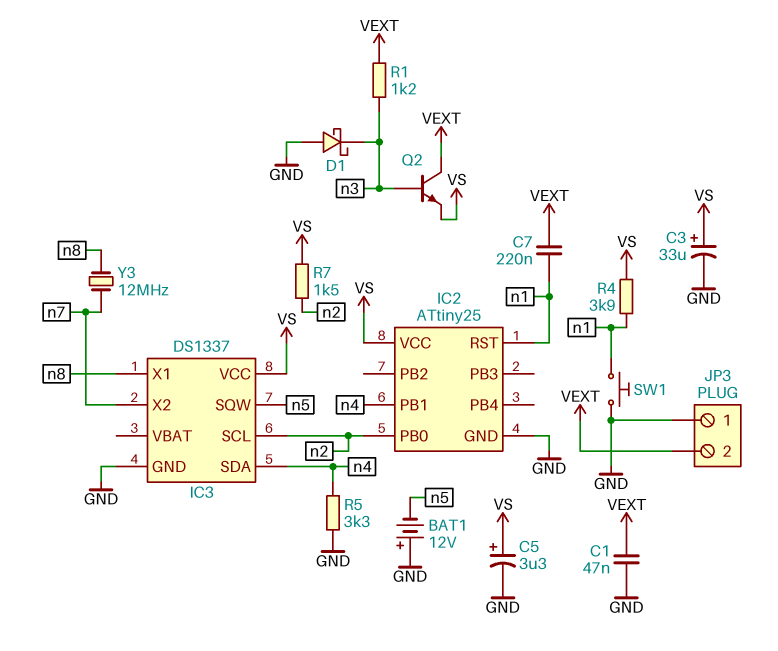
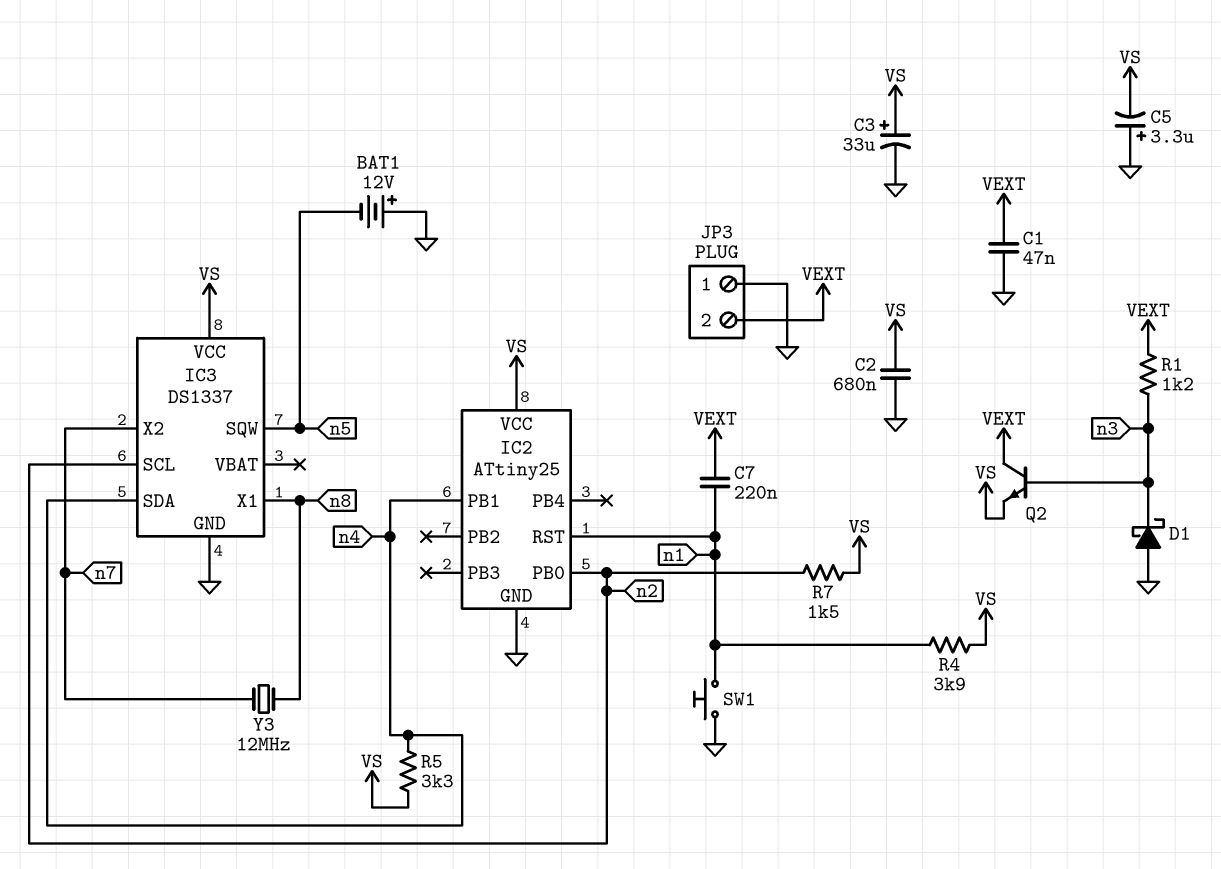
C2: none -> 680nF (GND, VS)
C5: 3.3uF (plus VS, minus GND) -> 3.3uF (plus GND, minus VS)
R5: 3.3k (GND, n4) -> 3.3k (VS, n4)

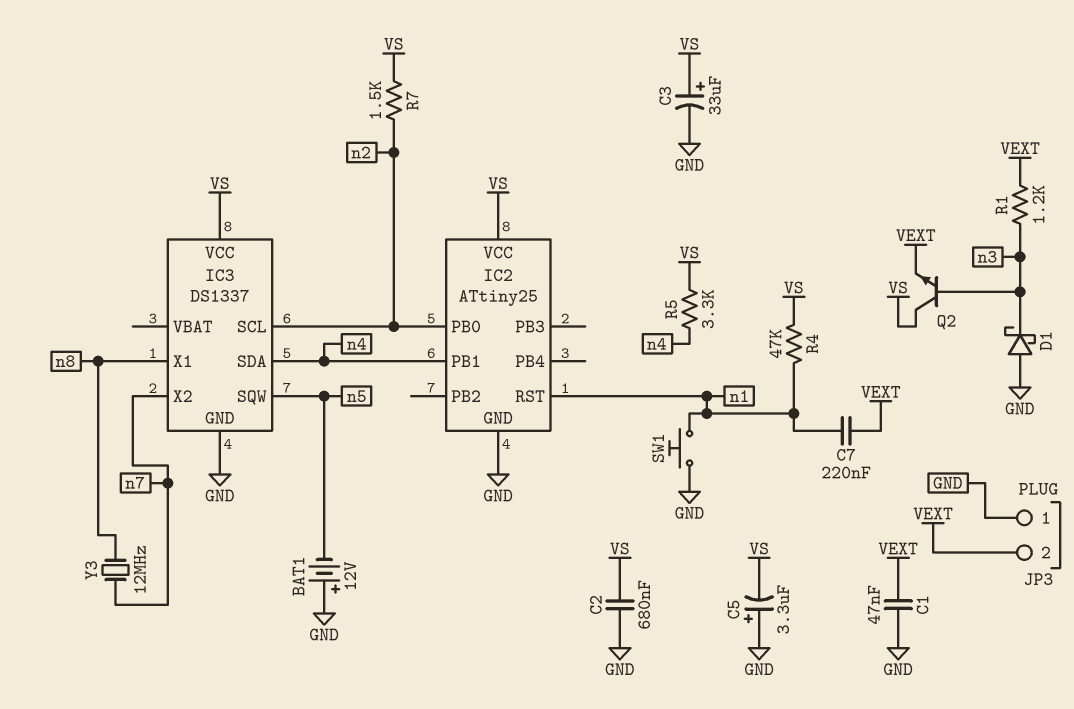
Q2: NPN (B n3, C VEXT, E VS) -> NPN (B n3, C VS, E VEXT)
R4: 3.9k (VS, n1) -> 47k (VS, n1)

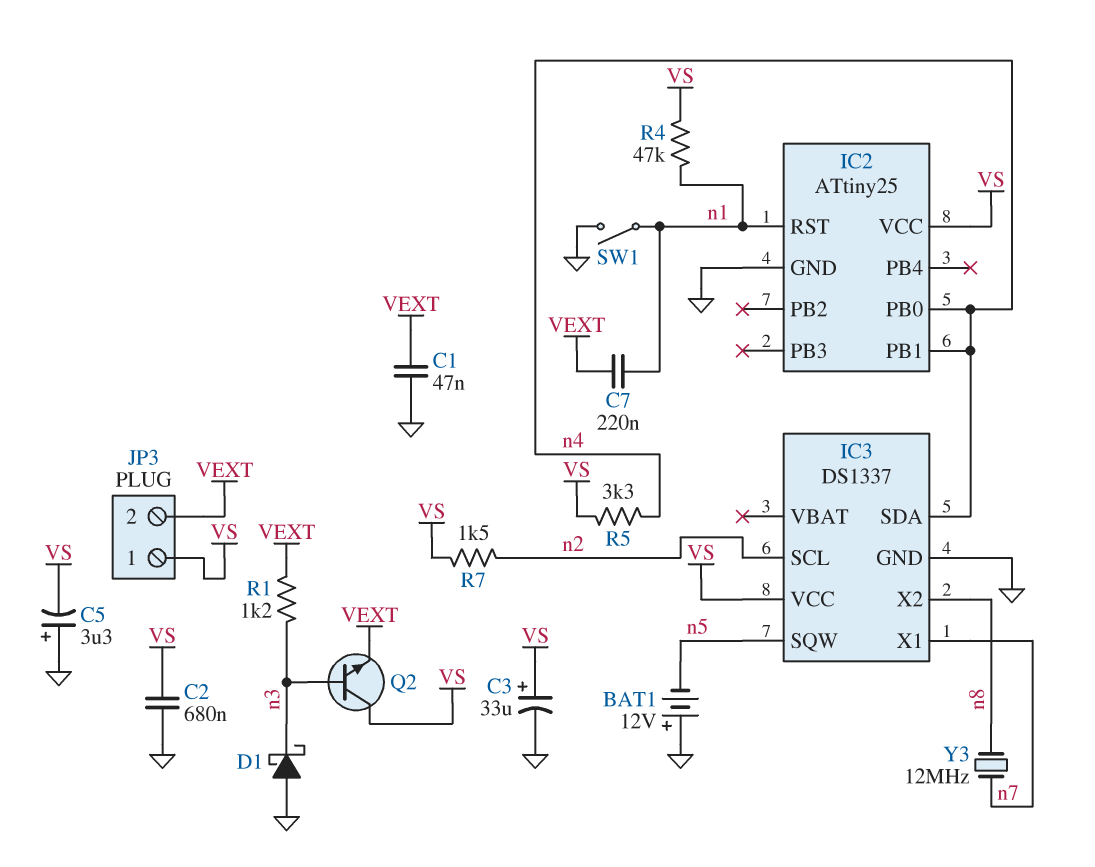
IC2 pin PB0: n2 -> n4
IC3 pin X1: n8 -> n7
IC3 pin X2: n7 -> n8
JP3 pin 1: GND -> VS
SW1: button (GND, n1) -> switch (GND, n1)

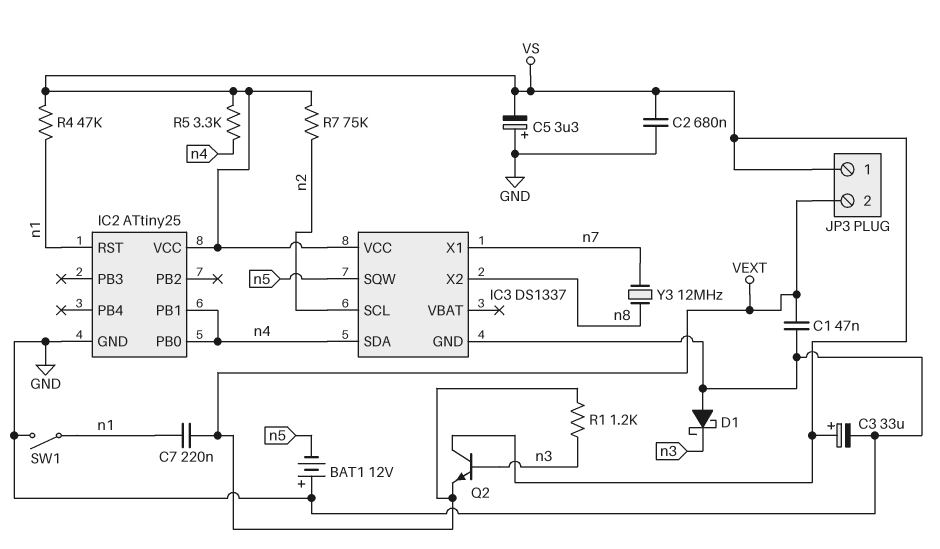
R7: 1.5k (VS, n2) -> 75k (VS, n2)

